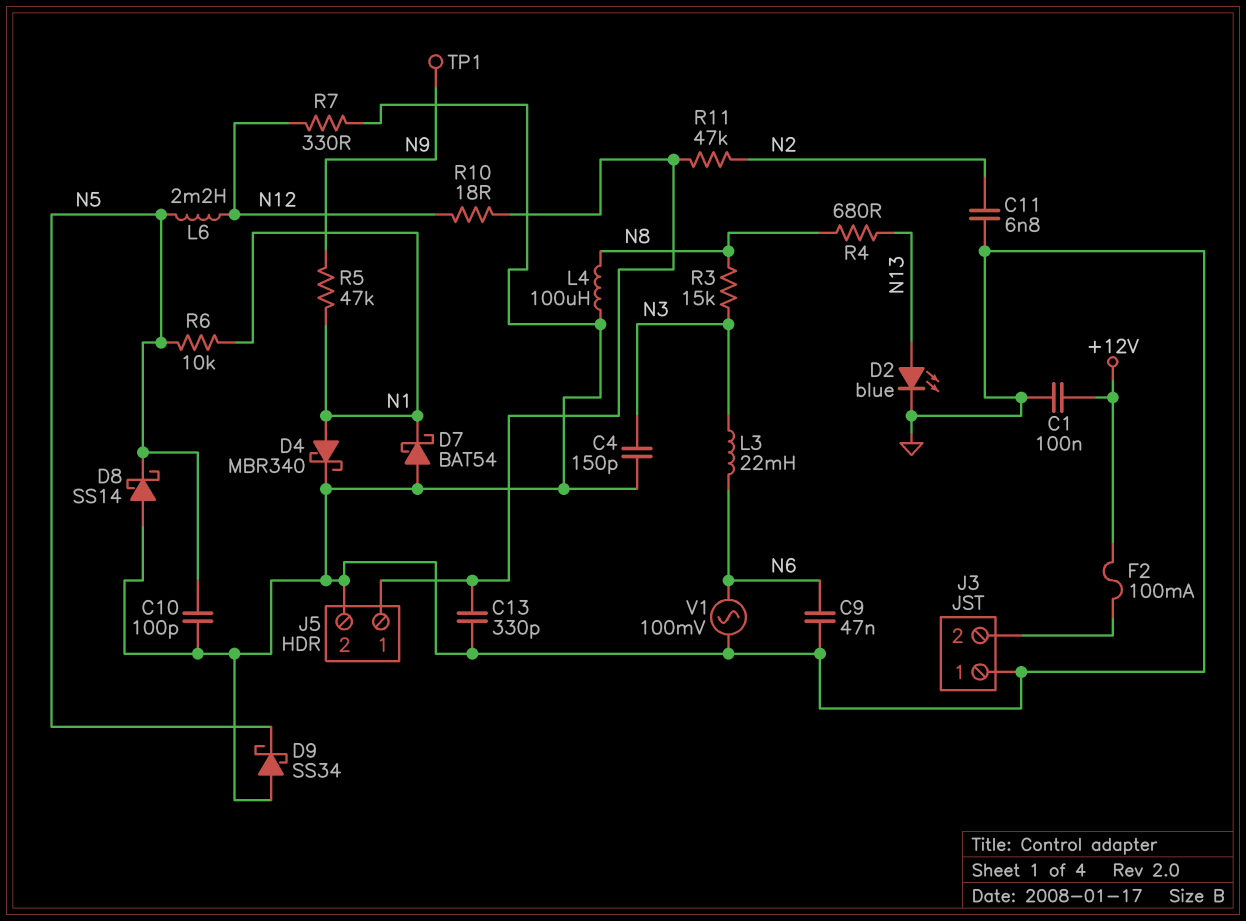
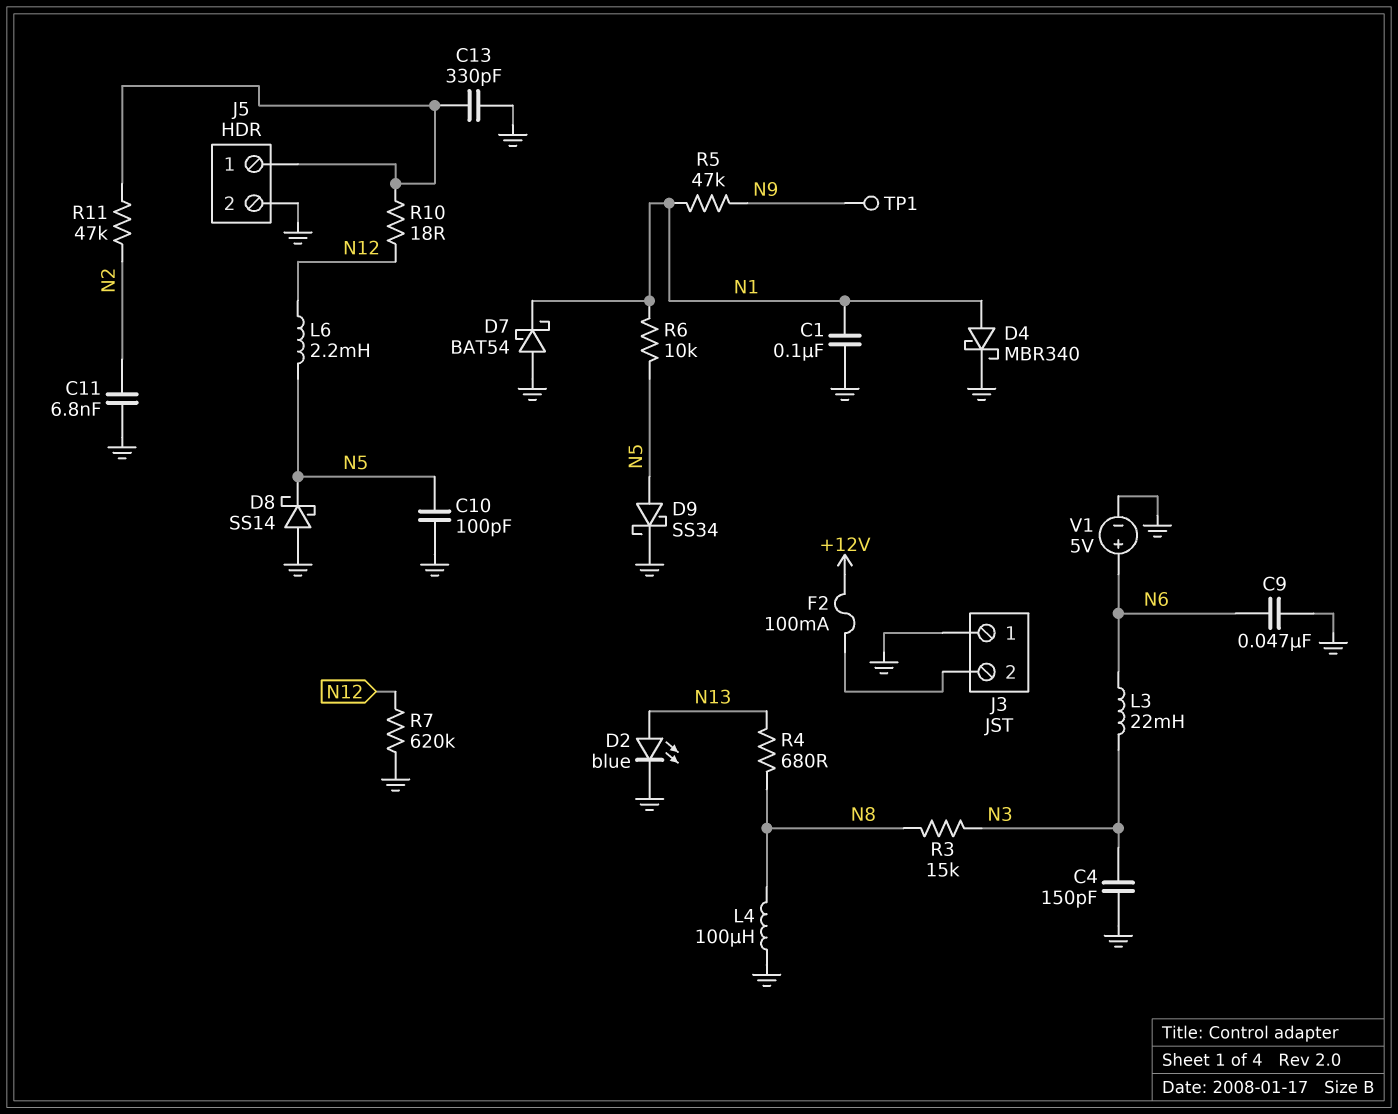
C1: 100nF (+12V, GND) -> 100nF (GND, N1)
D9: schottky SS34 (A GND, K N5) -> schottky SS34 (A N5, K GND)
R7: 330 (GND, N12) -> 620k (GND, N12)
V1: AC 100mV (GND, N6) -> 5V (plus N6, minus GND)

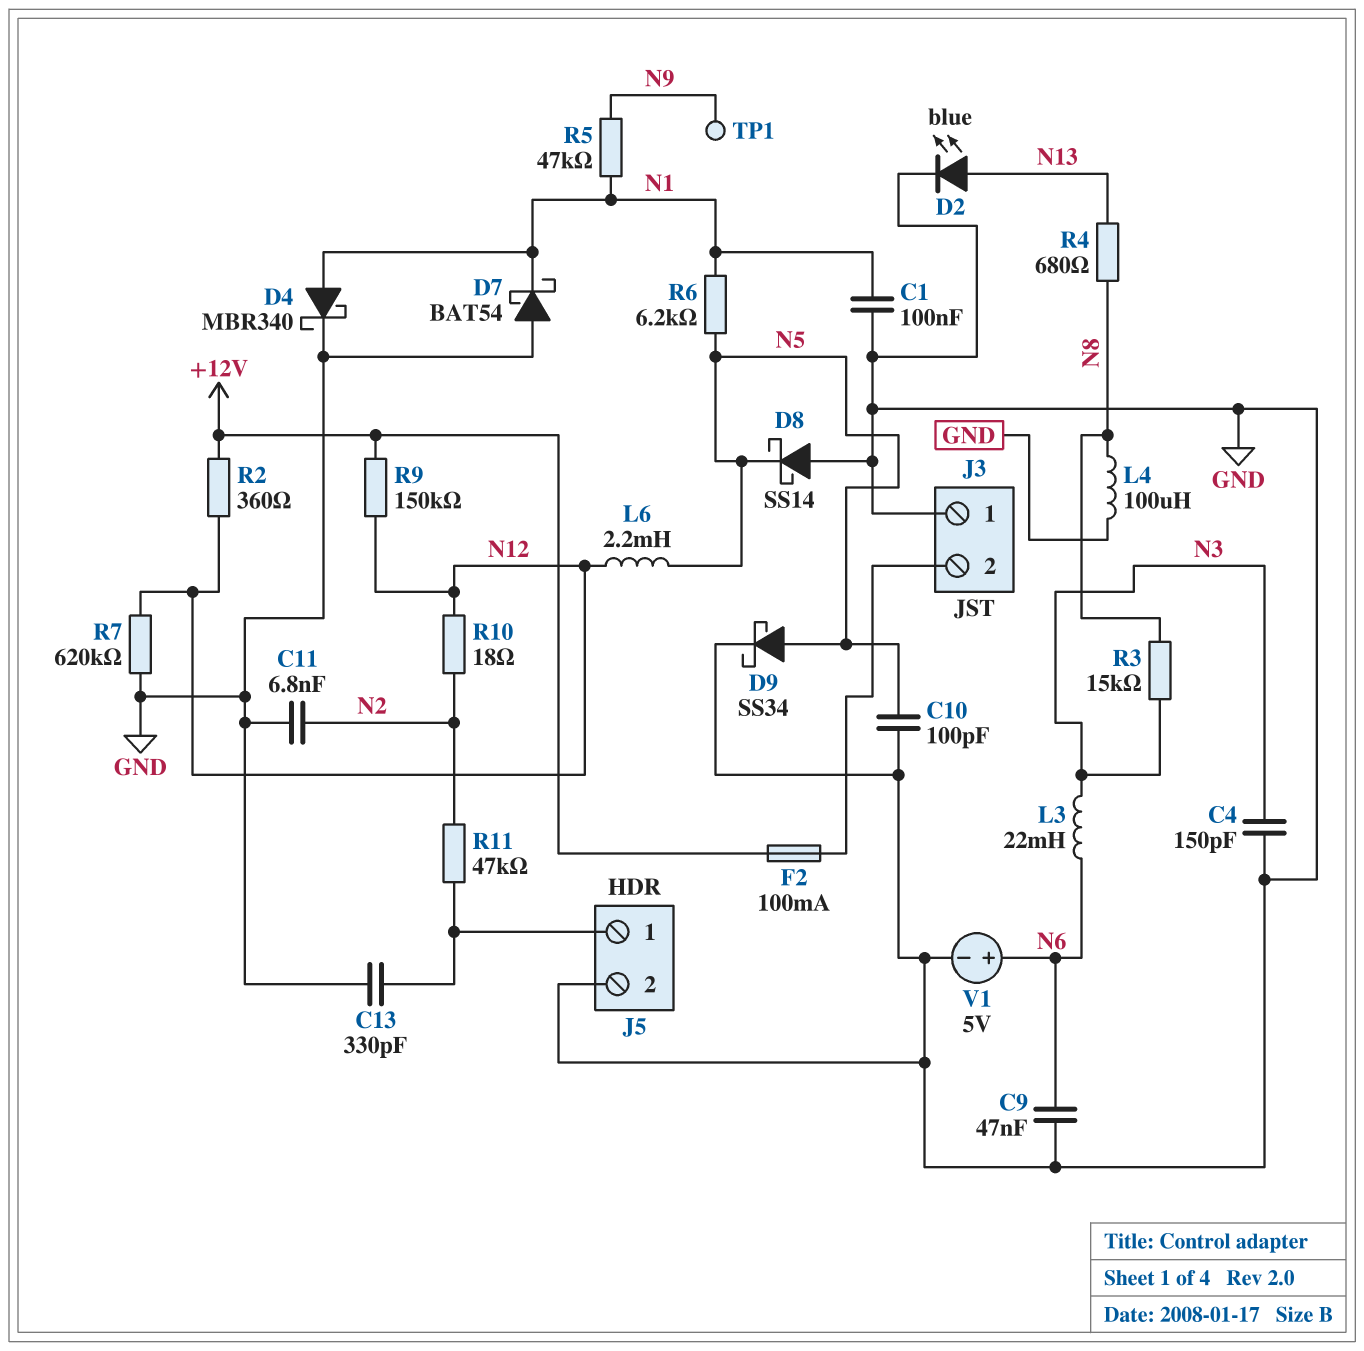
R2: none -> 360 (+12V, N12)
R6: 10k (N1, N5) -> 6.2k (N1, N5)
R9: none -> 150k (+12V, N12)
R10: 18 (J5/1, N12) -> 18 (N2, N12)

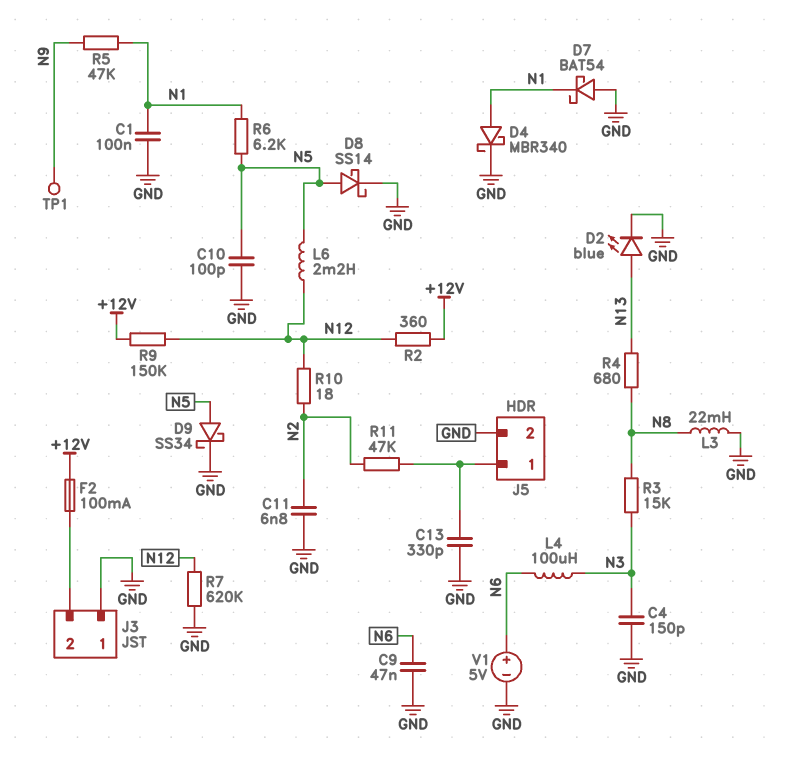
D8: schottky SS14 (A GND, K N5) -> schottky SS14 (A N5, K GND)
L3: 22mH (N3, N6) -> 22mH (GND, N8)
L4: 100uH (GND, N8) -> 100uH (N3, N6)

